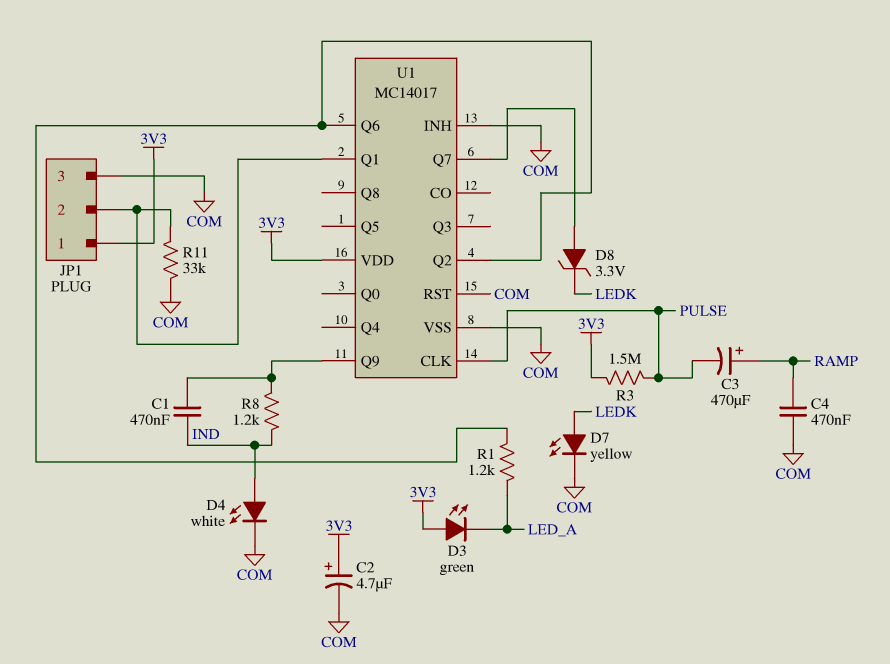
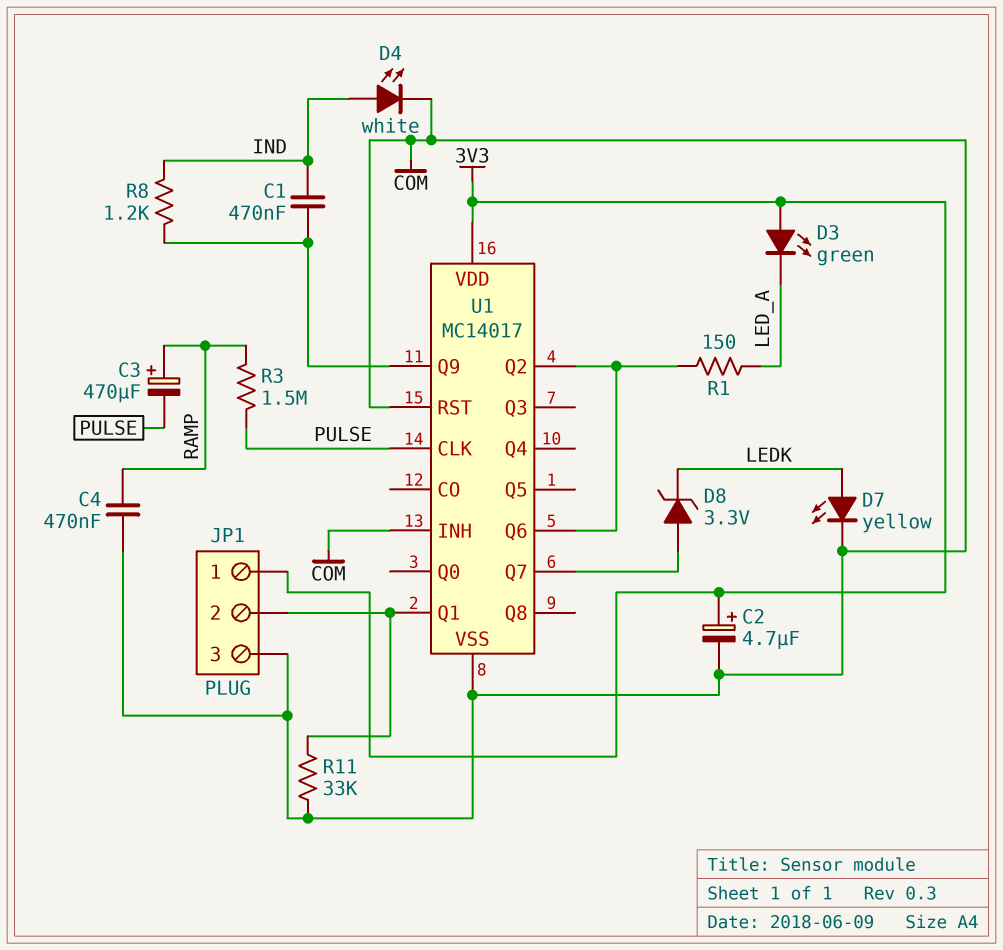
R1: 1.2k (LED_A, U1/Q2) -> 150 (LED_A, U1/Q2)
R3: 1.5M (3V3, PULSE) -> 1.5M (PULSE, RAMP)

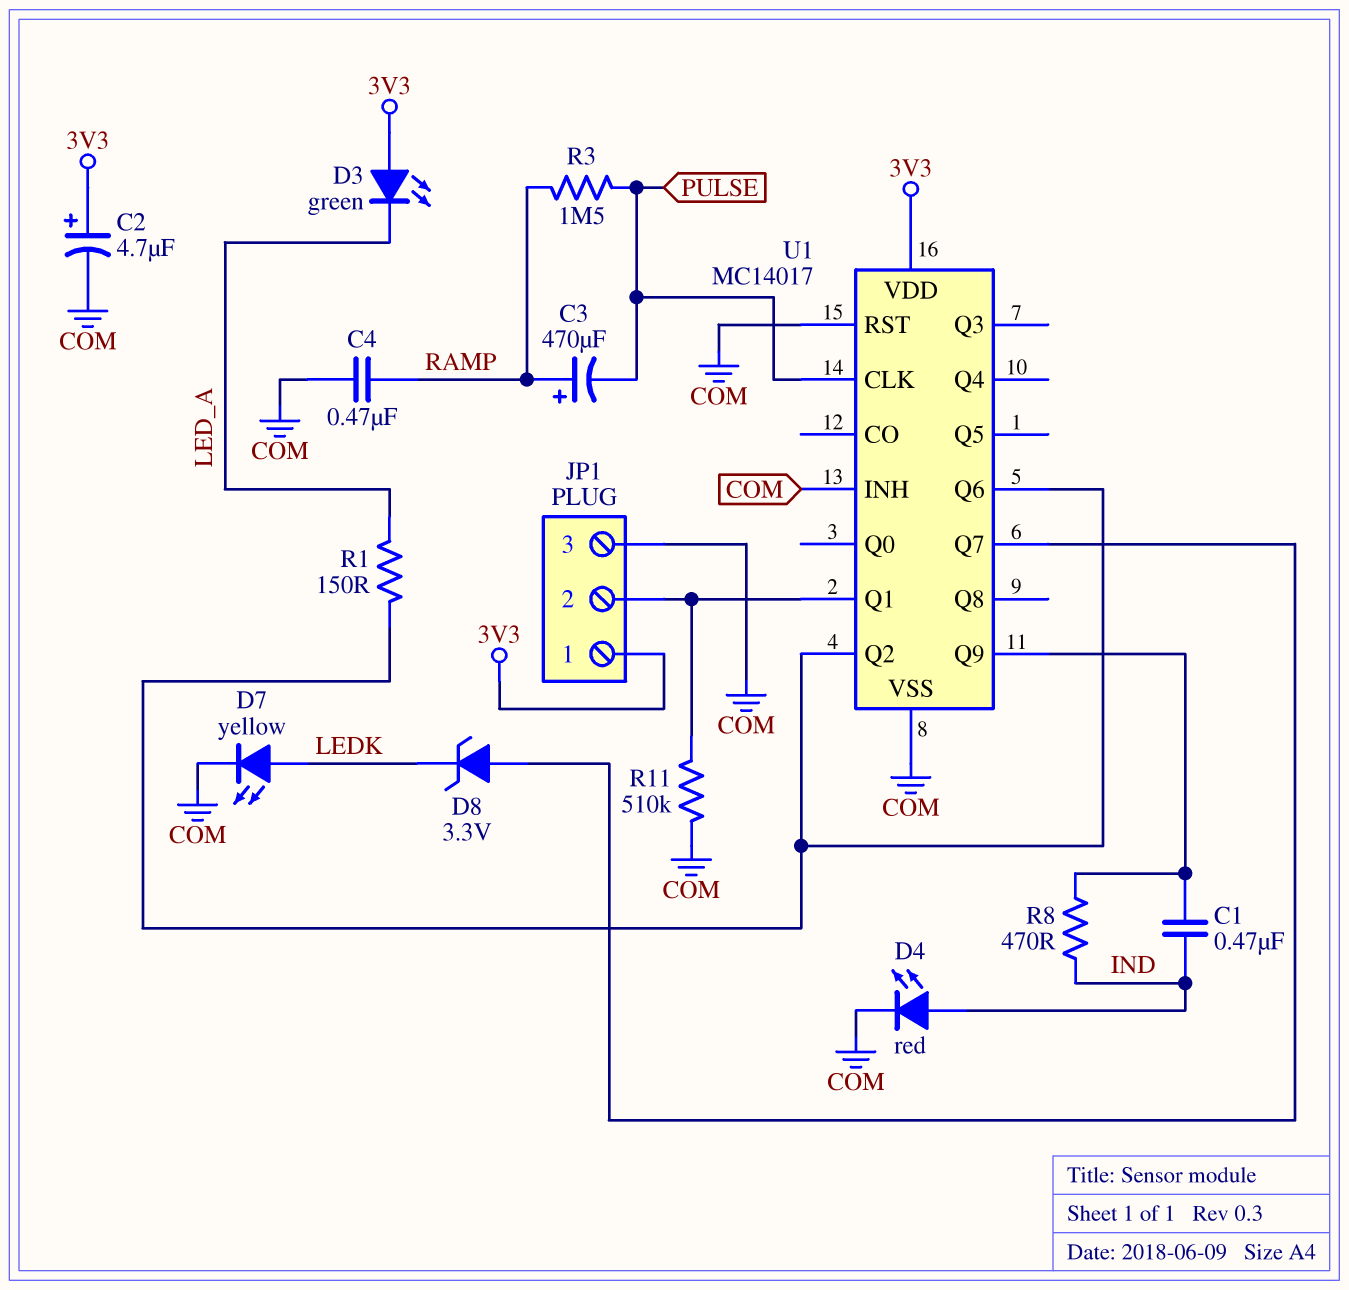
D4: LED white (A IND, K COM) -> LED red (A IND, K COM)
R8: 1.2k (IND, U1/Q9) -> 470 (IND, U1/Q9)
R11: 33k (COM, JP1/2) -> 510k (COM, JP1/2)

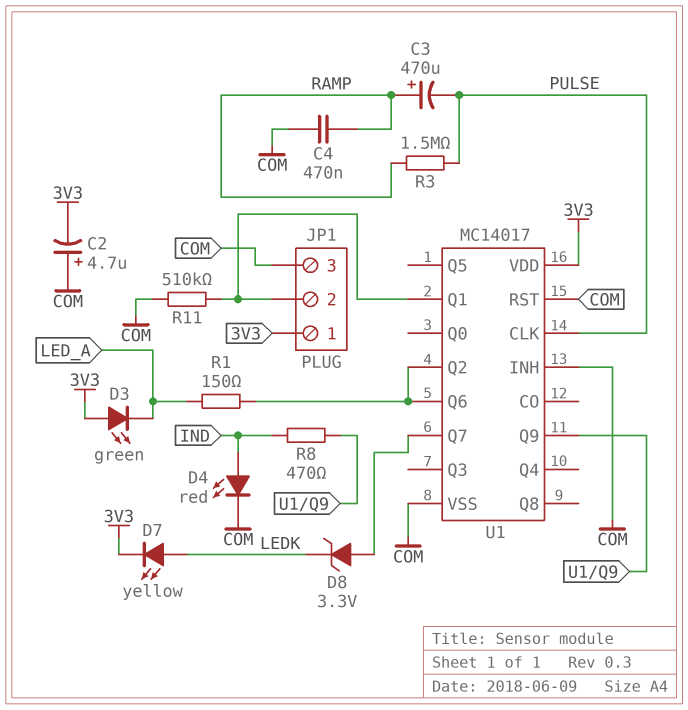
C1: 470nF (IND, U1/Q9) -> none
C2: 4.7uF (plus 3V3, minus COM) -> 4.7uF (plus COM, minus 3V3)
D7: LED yellow (A LEDK, K COM) -> LED yellow (A LEDK, K 3V3)

